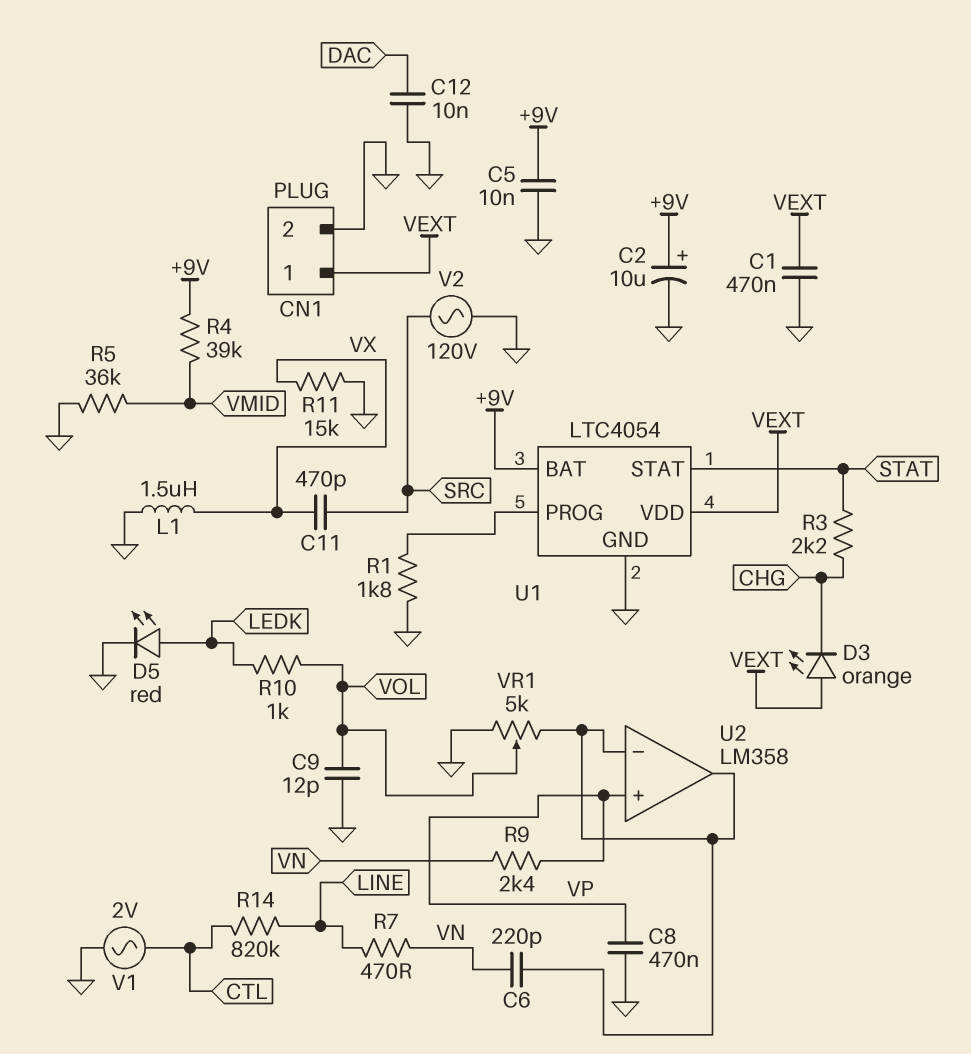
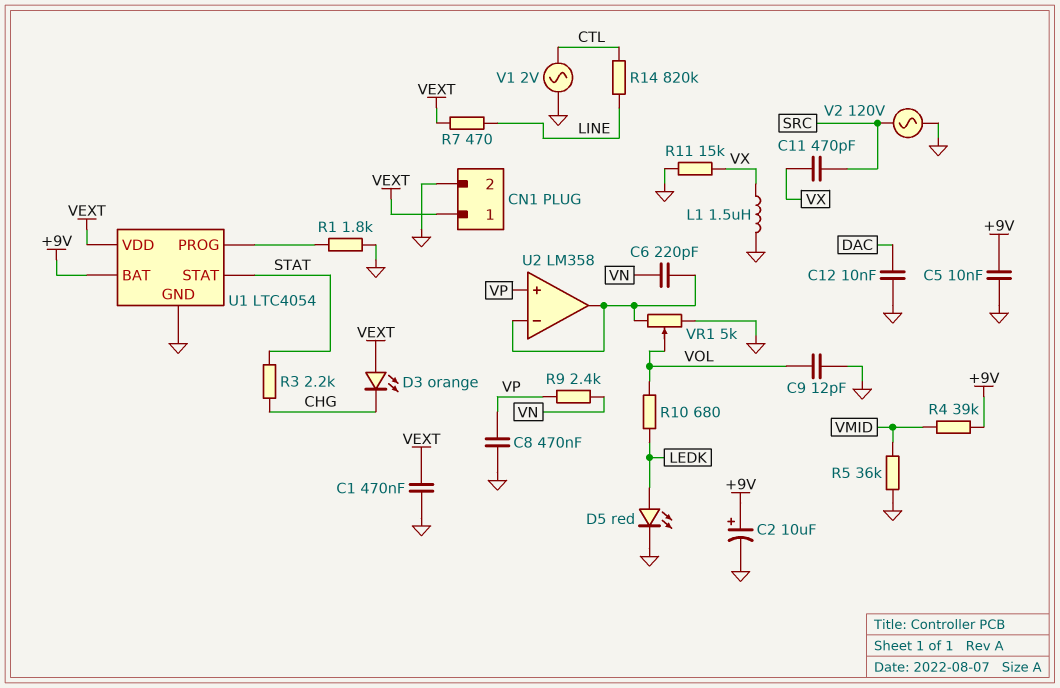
R7: 470 (LINE, VN) -> 470 (LINE, VEXT)
R10: 1k (LEDK, VOL) -> 680 (LEDK, VOL)

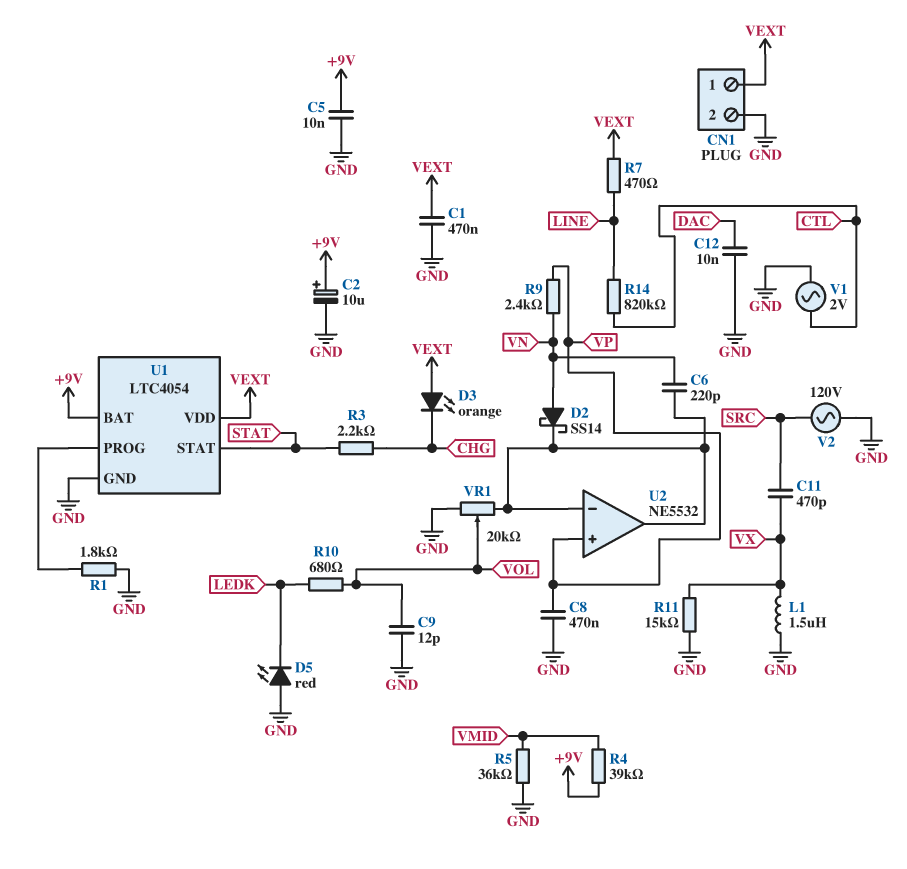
D2: none -> schottky SS14 (A VN, K U2/in-)
D5: LED red (A LEDK, K GND) -> LED red (A GND, K LEDK)
U2: LM358 -> NE5532
VR1: 5k (GND, U2/in-, wiper VOL) -> 20k (GND, U2/in-, wiper VOL)

